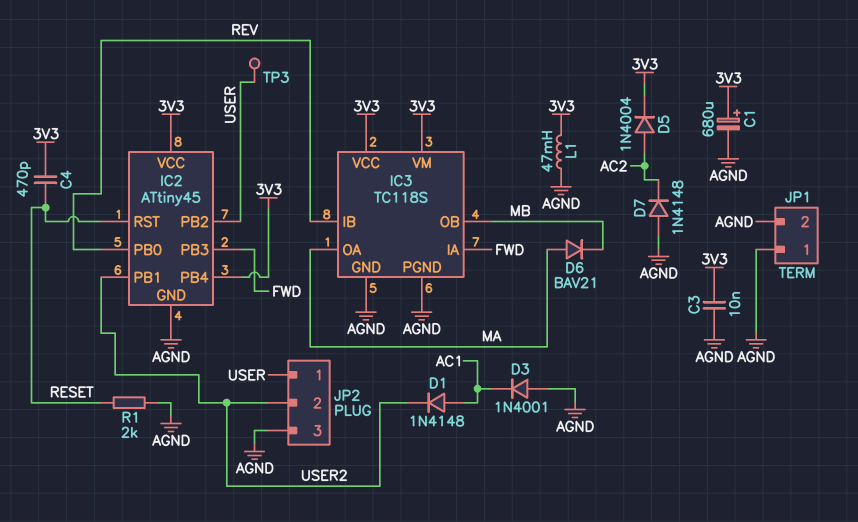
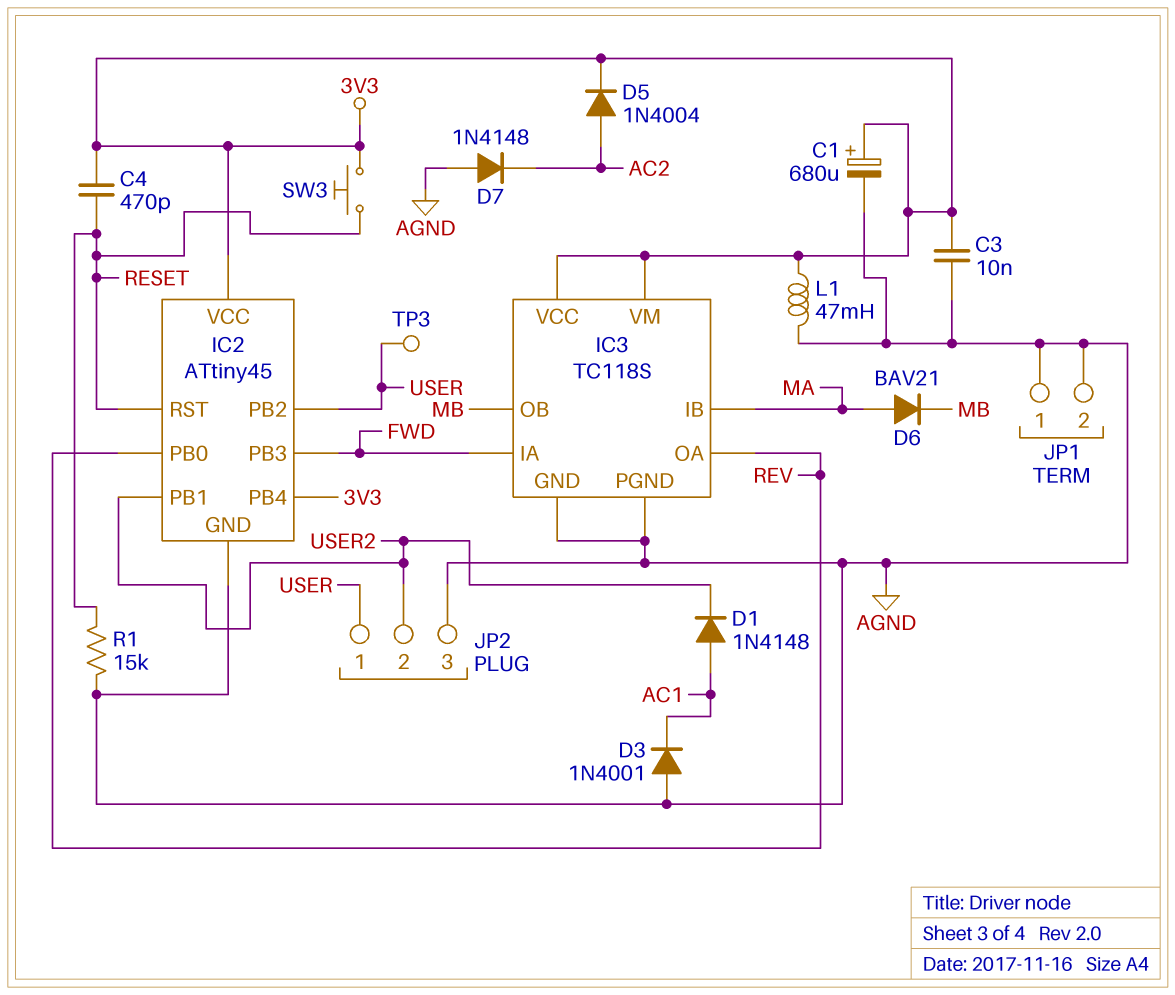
IC3 pin IB: REV -> MA
IC3 pin OA: MA -> REV
R1: 2k (AGND, RESET) -> 15k (AGND, RESET)
SW3: none -> button (3V3, RESET)

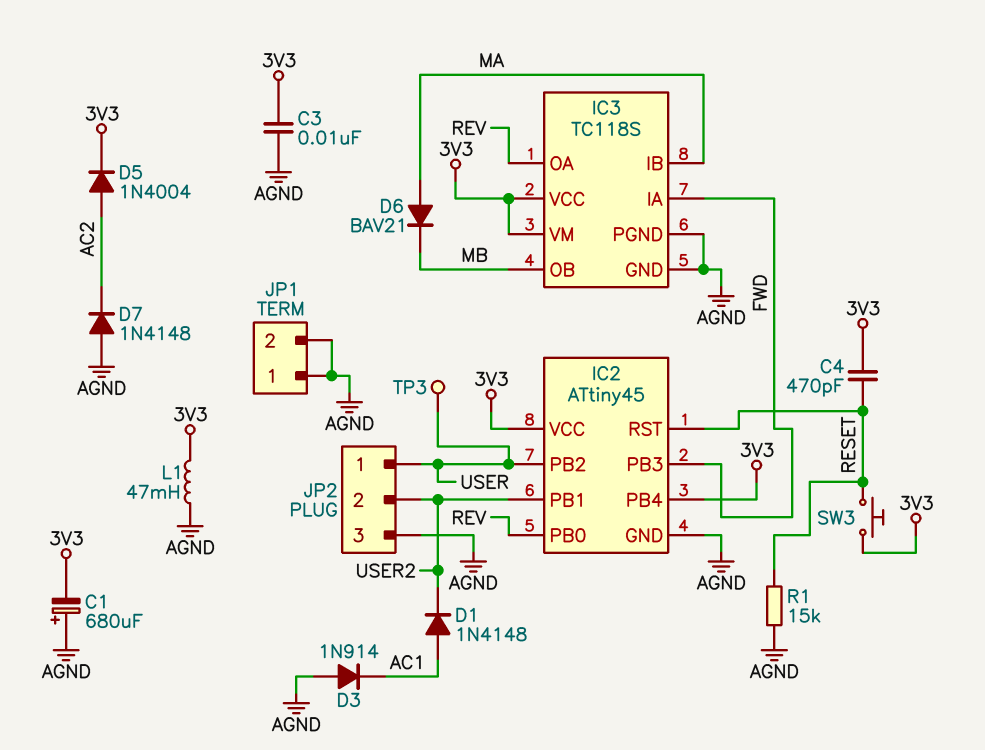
C1: 680uF (plus 3V3, minus AGND) -> 680uF (plus AGND, minus 3V3)
D3: diode 1N4001 (A AGND, K AC1) -> diode 1N914 (A AGND, K AC1)

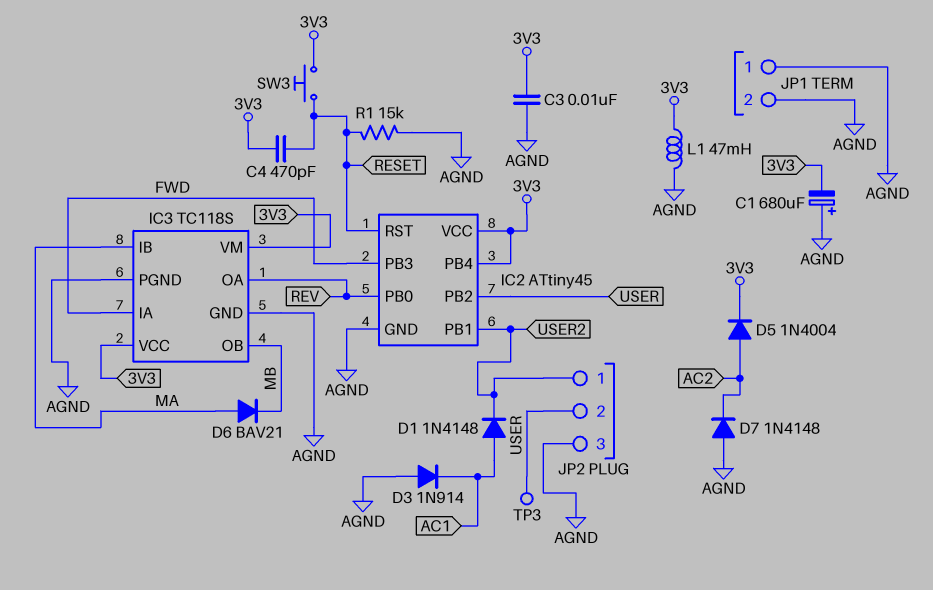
JP2 pin 1: USER -> USER2
JP2 pin 2: USER2 -> USER

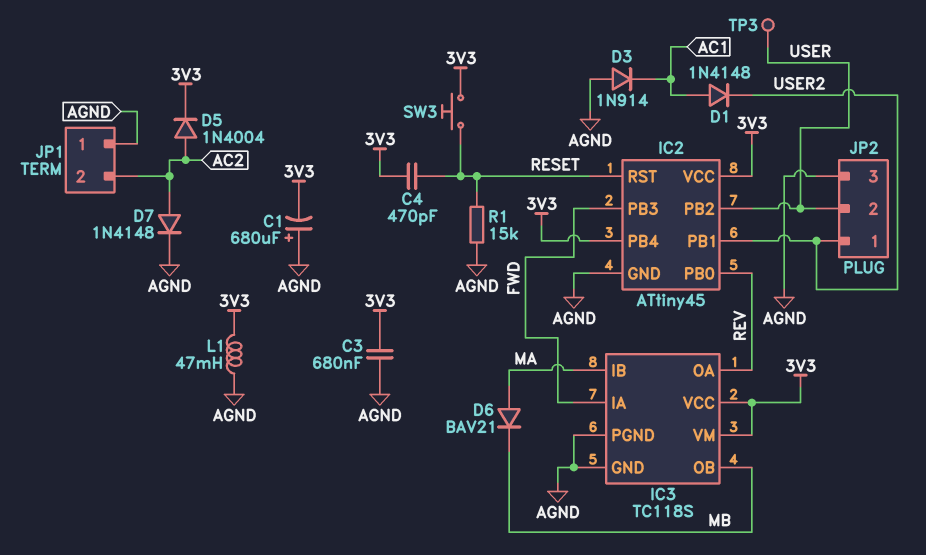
C3: 10nF (3V3, AGND) -> 680nF (3V3, AGND)
D7: diode 1N4148 (A AGND, K AC2) -> diode 1N4148 (A AC2, K AGND)
JP1 pin 2: AGND -> AC2

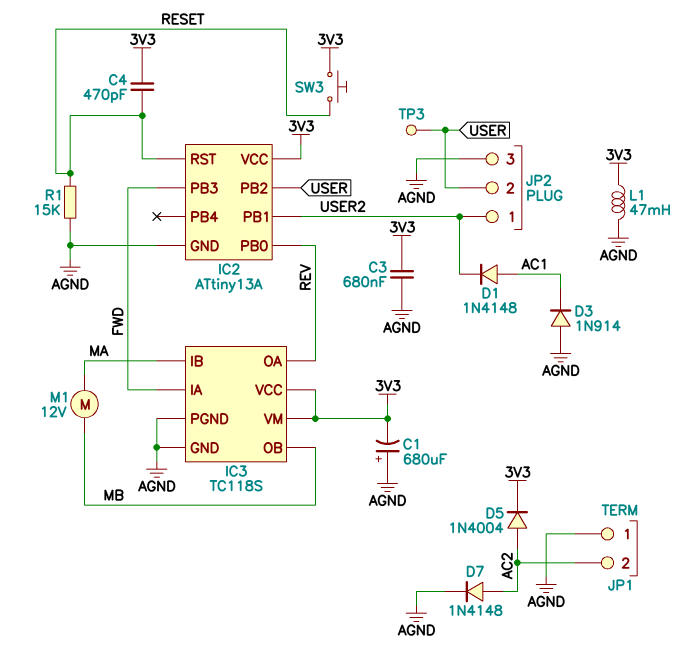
D6: diode BAV21 (A MA, K MB) -> none
IC2: ATtiny45 -> ATtiny13A
IC2 pin PB4: 3V3 -> none
M1: none -> motor 12V (MA, MB)

